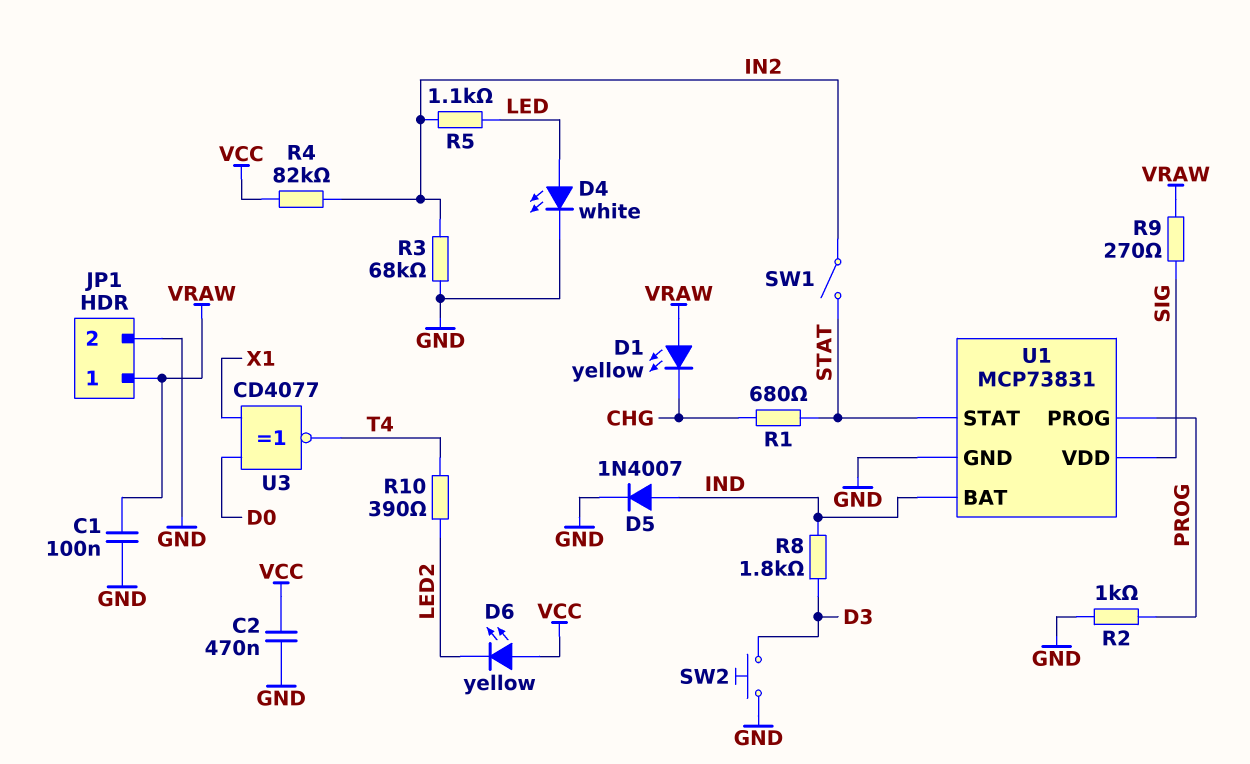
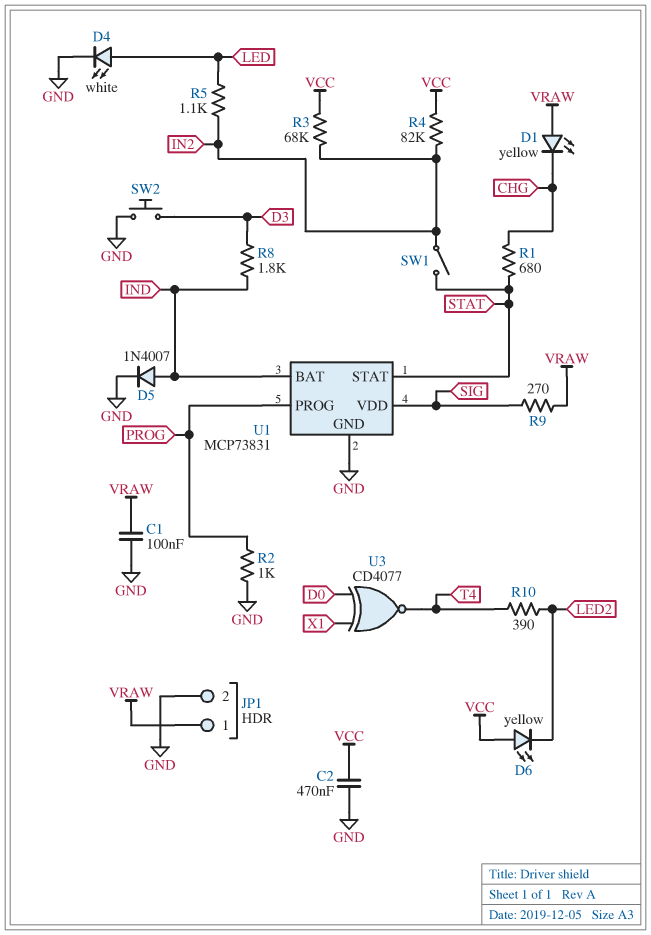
R3: 68k (GND, IN2) -> 68k (IN2, VCC)

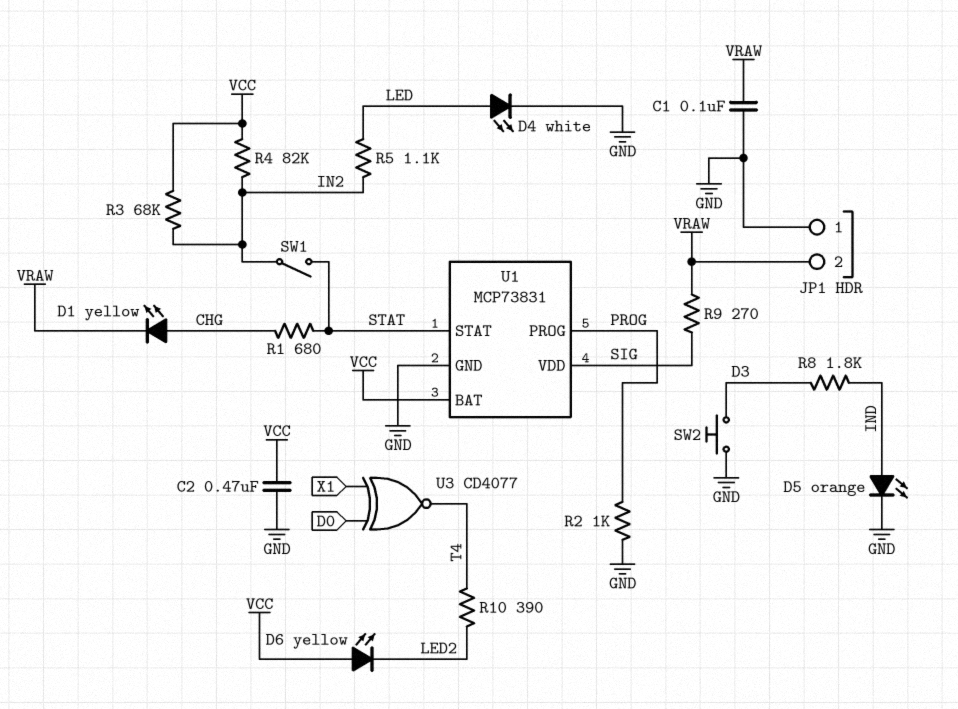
D1: LED yellow (A VRAW, K CHG) -> LED yellow (A CHG, K VRAW)
D5: diode 1N4007 (A IND, K GND) -> LED orange (A IND, K GND)
JP1 pin 1: VRAW -> GND
JP1 pin 2: GND -> VRAW
U1 pin BAT: IND -> VCC

